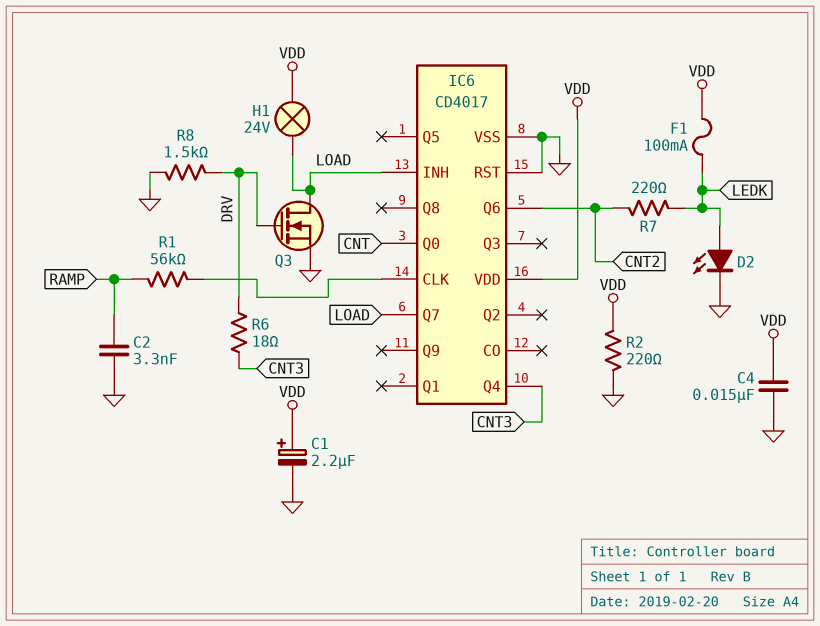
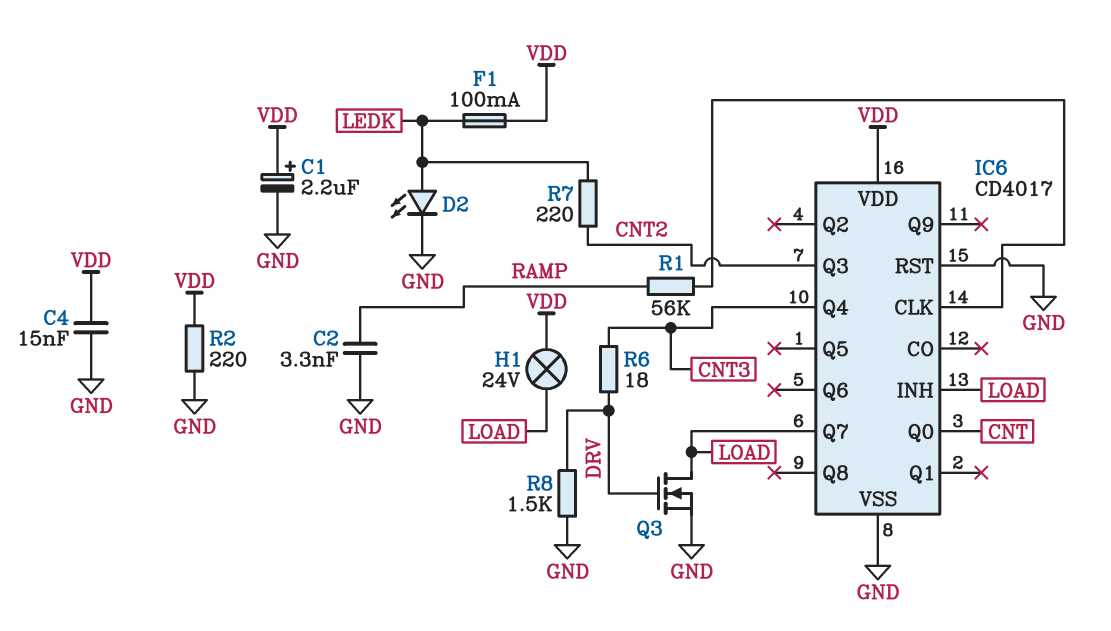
IC6 pin Q3: none -> CNT2
IC6 pin Q6: CNT2 -> none

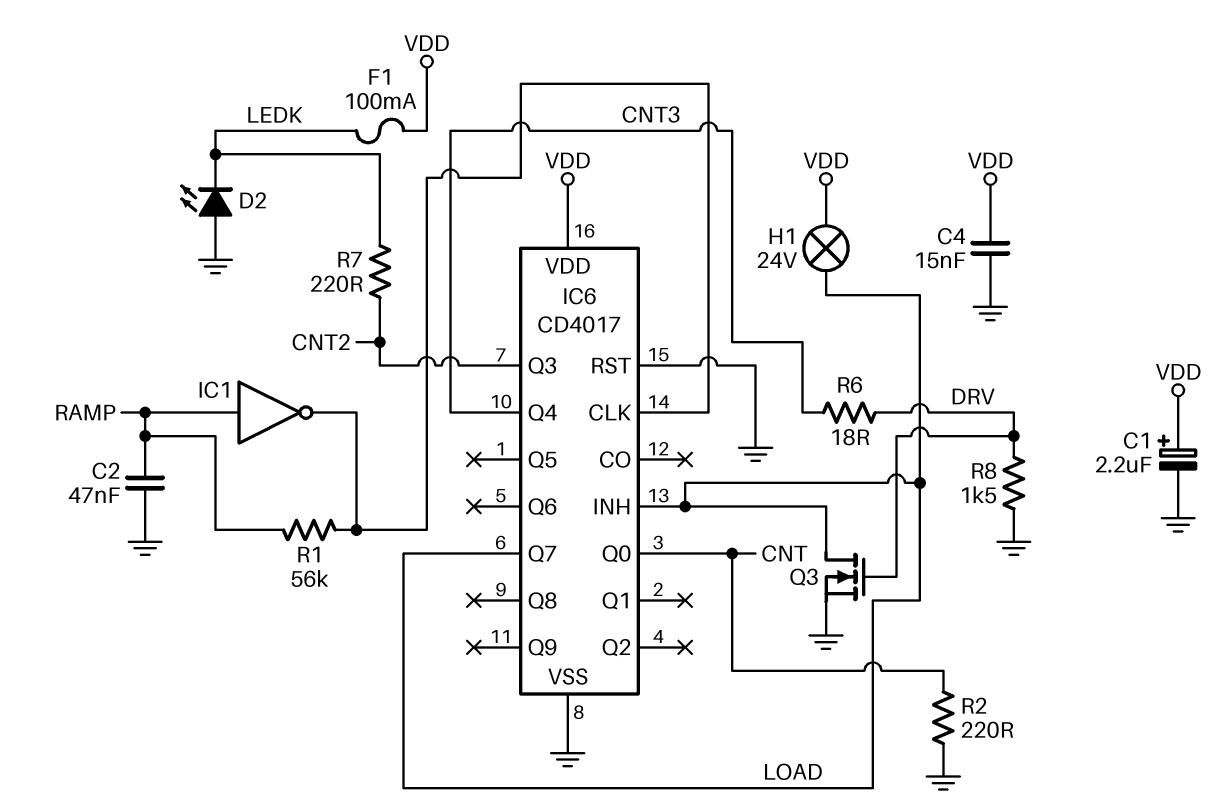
C2: 3.3nF (GND, RAMP) -> 47nF (GND, RAMP)
D2: LED (A LEDK, K GND) -> LED (A GND, K LEDK)
IC1: none -> NOT (in RAMP, out IC6/CLK)
R2: 220 (GND, VDD) -> 220 (CNT, GND)

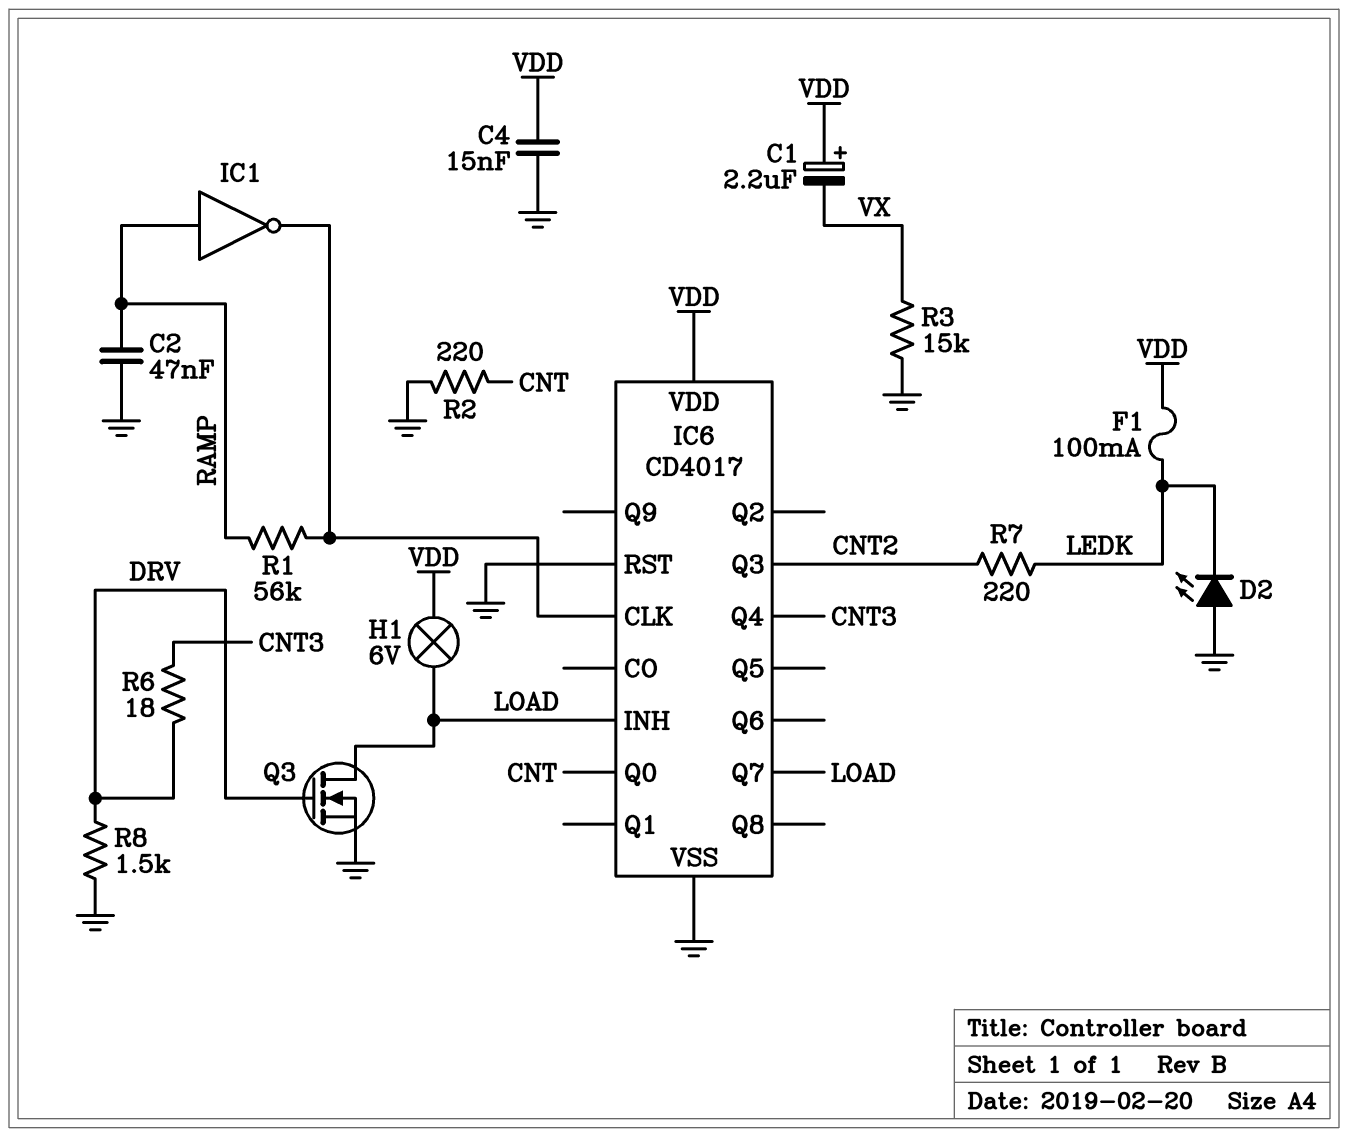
C1: 2.2uF (plus VDD, minus GND) -> 2.2uF (plus VDD, minus VX)
H1: lamp 24V (LOAD, VDD) -> lamp 6V (LOAD, VDD)
R3: none -> 15k (GND, VX)

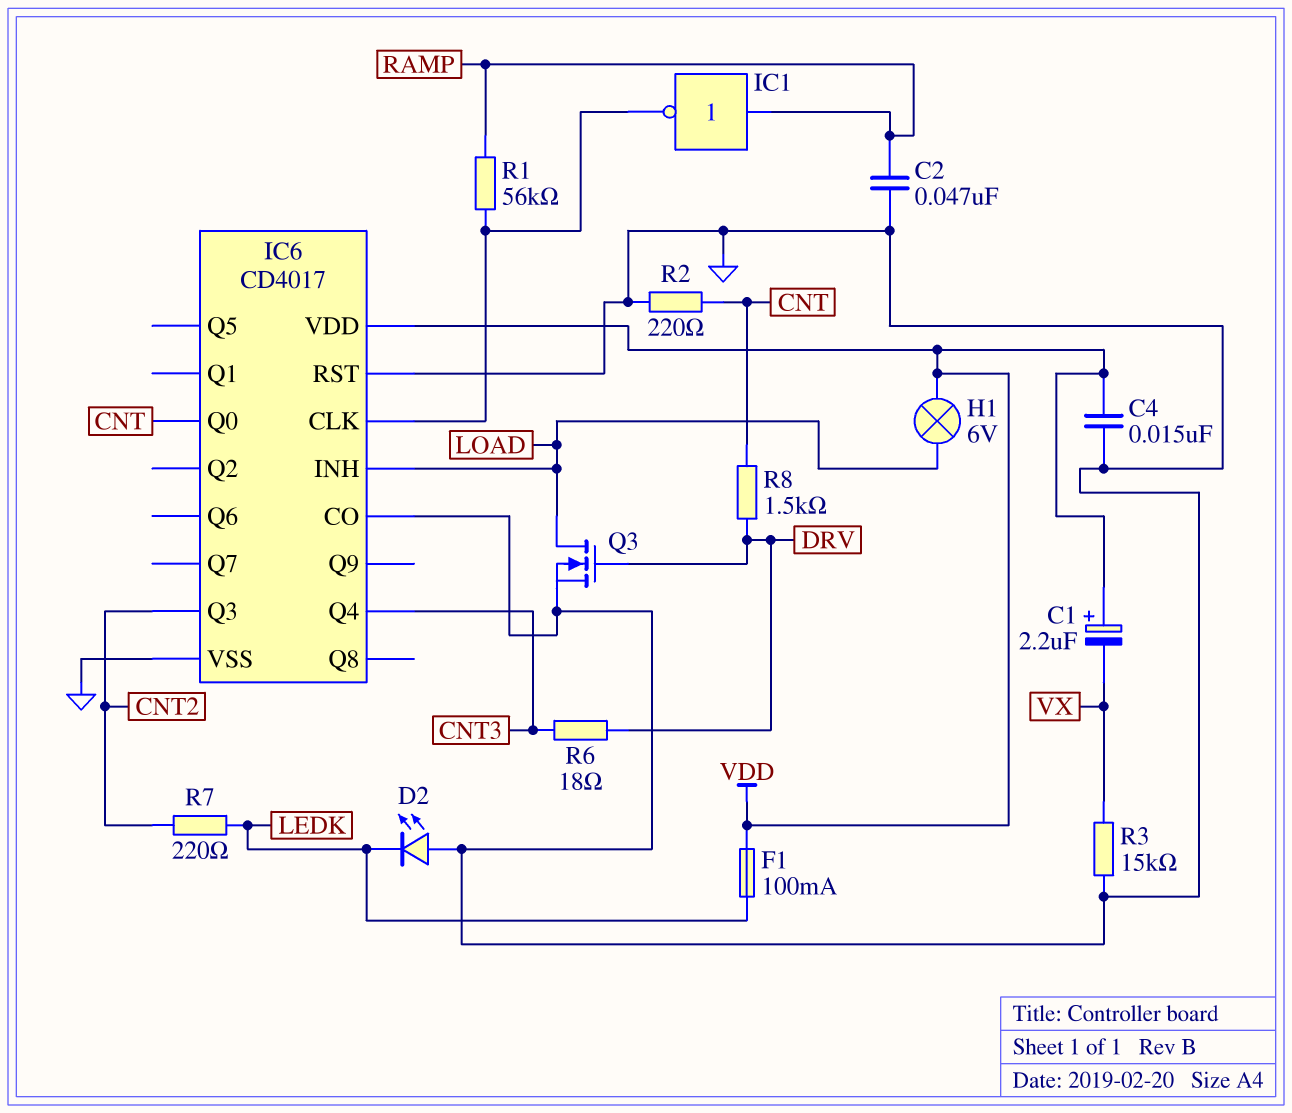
IC6 pin CO: none -> GND
IC6 pin Q7: LOAD -> none
R8: 1.5k (DRV, GND) -> 1.5k (CNT, DRV)

